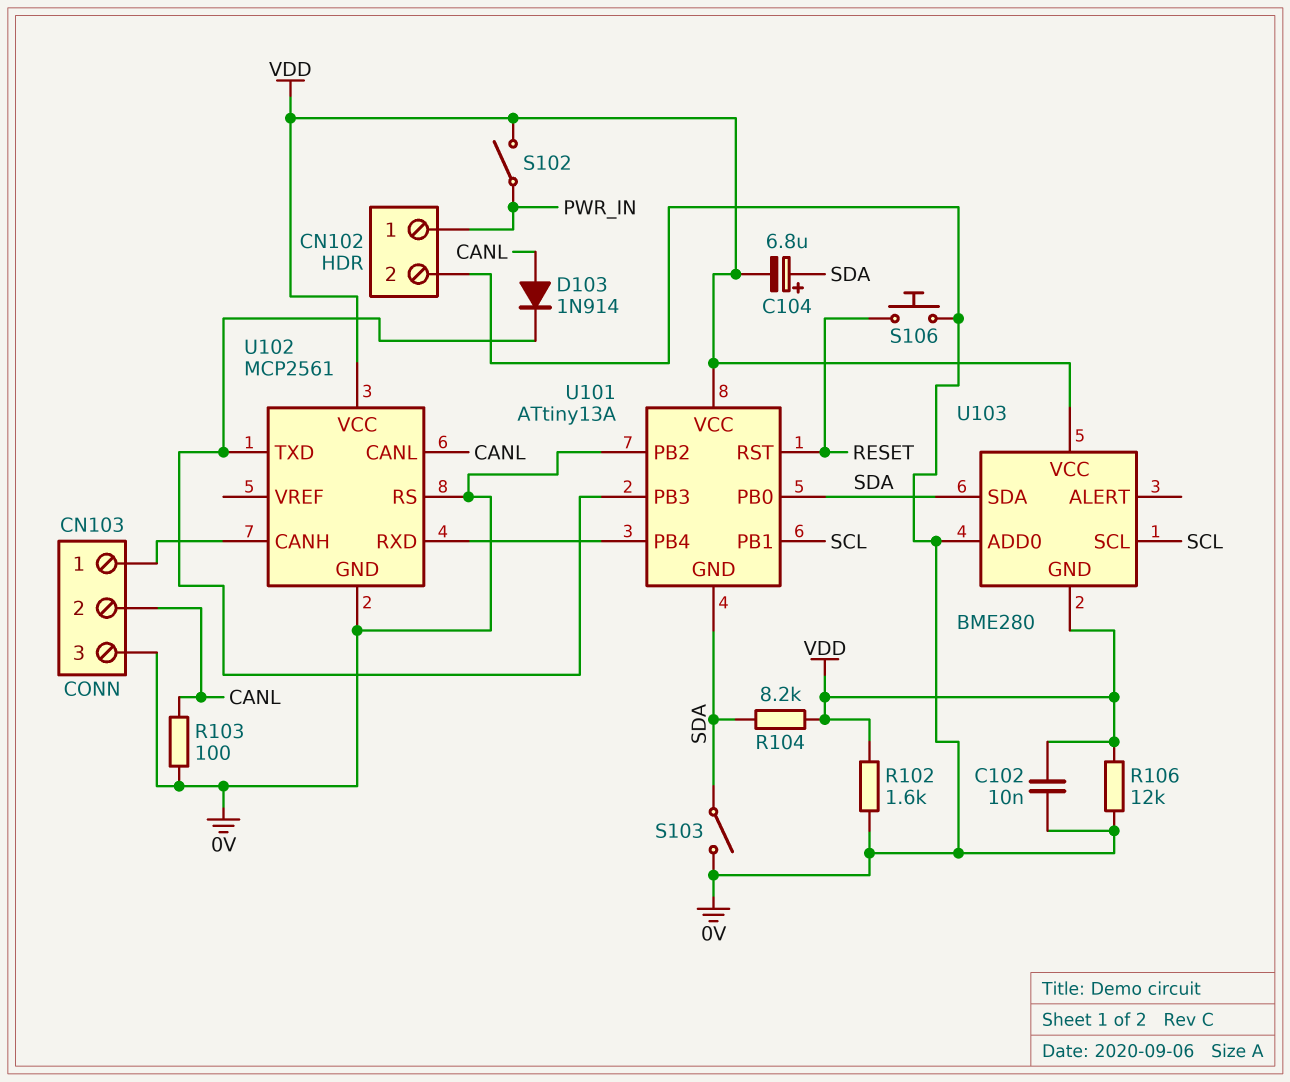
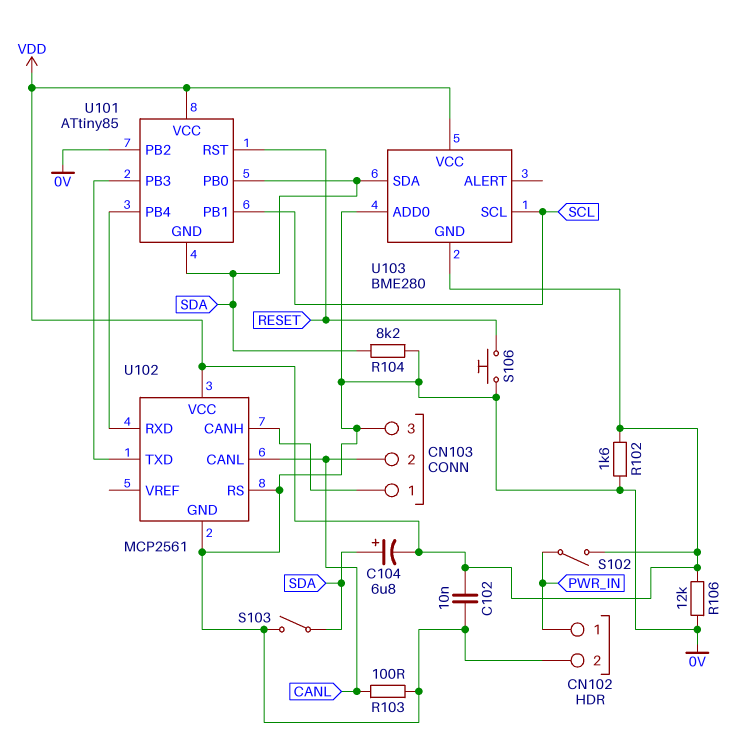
D103: diode 1N914 (A CANL, K U101/PB3) -> none
R104: 8.2k (SDA, VDD) -> 8.2k (0V, SDA)
U101: ATtiny13A -> ATtiny85

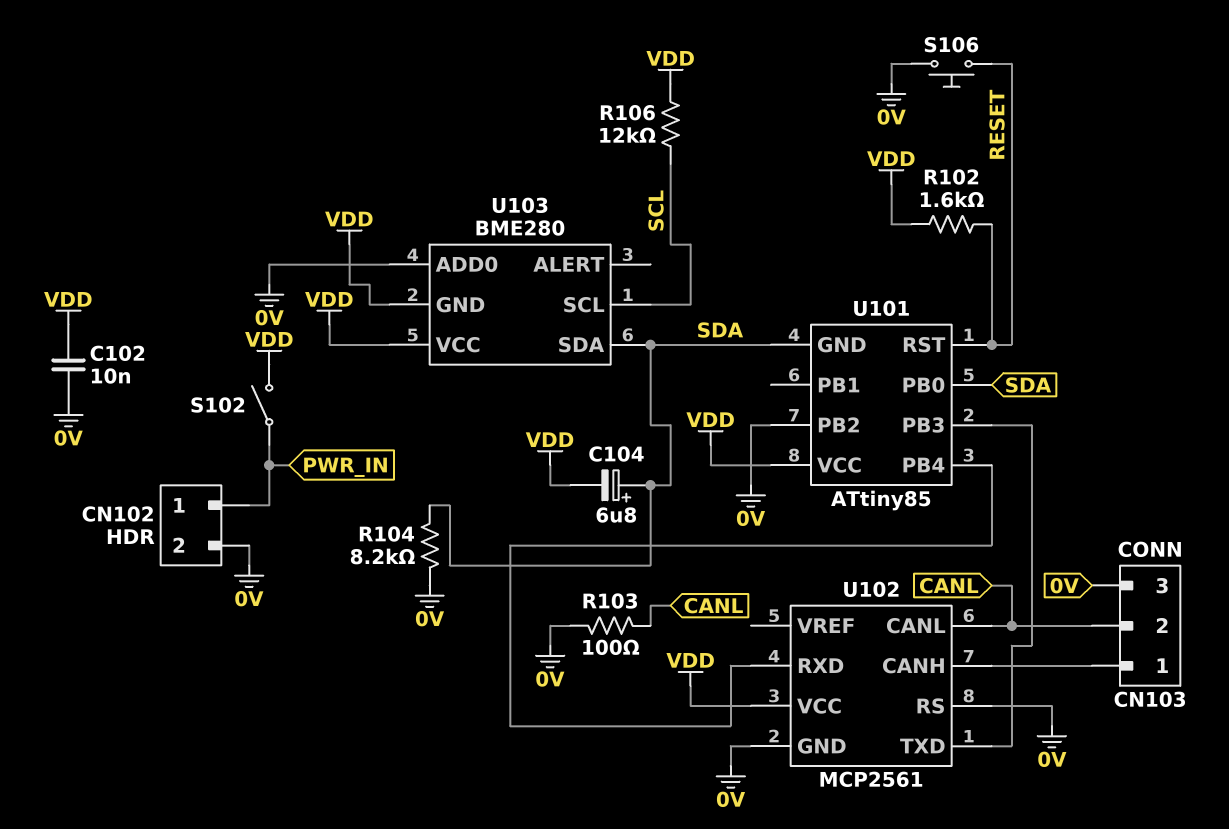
R102: 1.6k (0V, VDD) -> 1.6k (RESET, VDD)
R106: 12k (0V, VDD) -> 12k (SCL, VDD)
S103: switch (0V, SDA) -> none
U101 pin PB1: SCL -> none

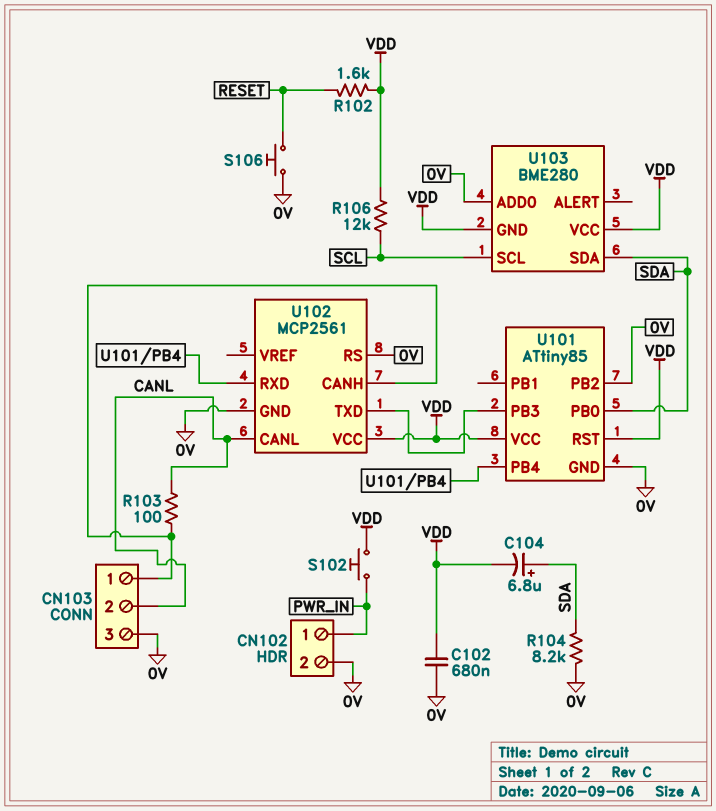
C102: 10nF (0V, VDD) -> 680nF (0V, VDD)
R103: 100 (0V, CANL) -> 100 (CANL, CN103/1)
S102: switch (PWR_IN, VDD) -> button (PWR_IN, VDD)
U101 pin GND: SDA -> 0V
U101 pin RST: RESET -> VDD

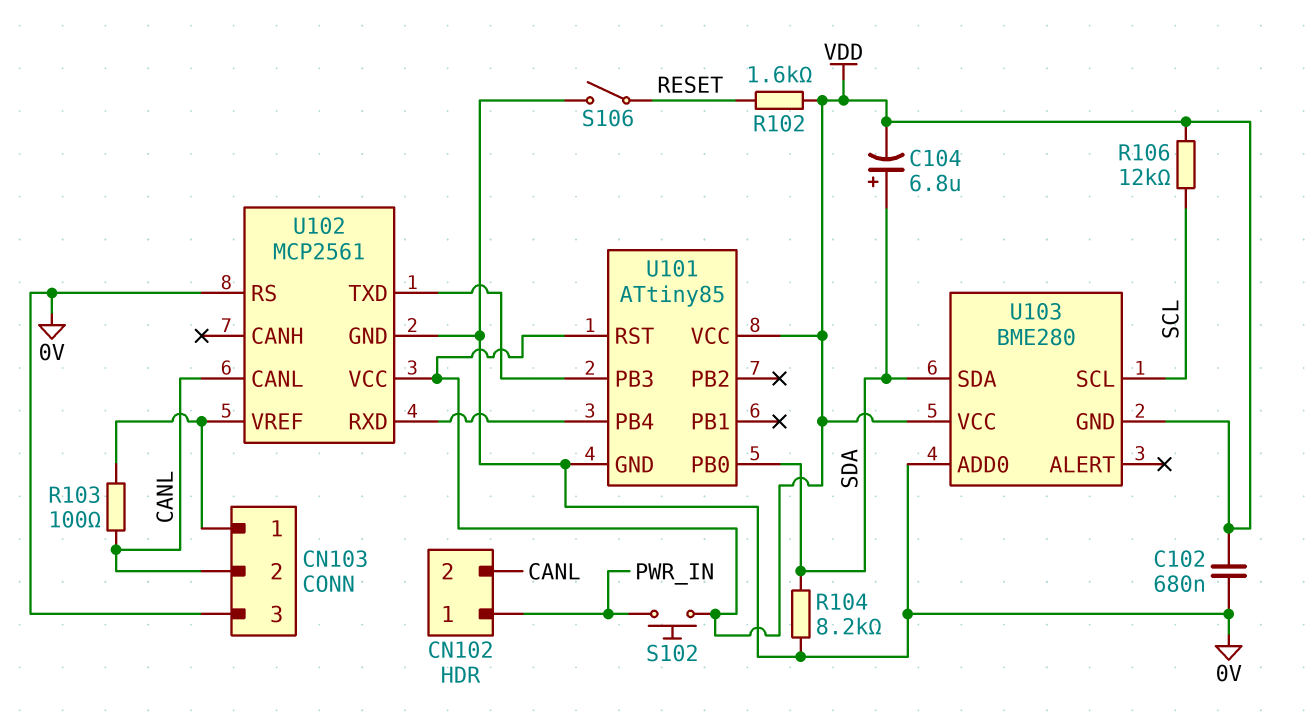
CN102 pin 2: 0V -> CANL
S106: button (0V, RESET) -> switch (0V, RESET)
U101 pin PB2: 0V -> none
U102 pin CANH: CN103/1 -> none
U102 pin VREF: none -> CN103/1

